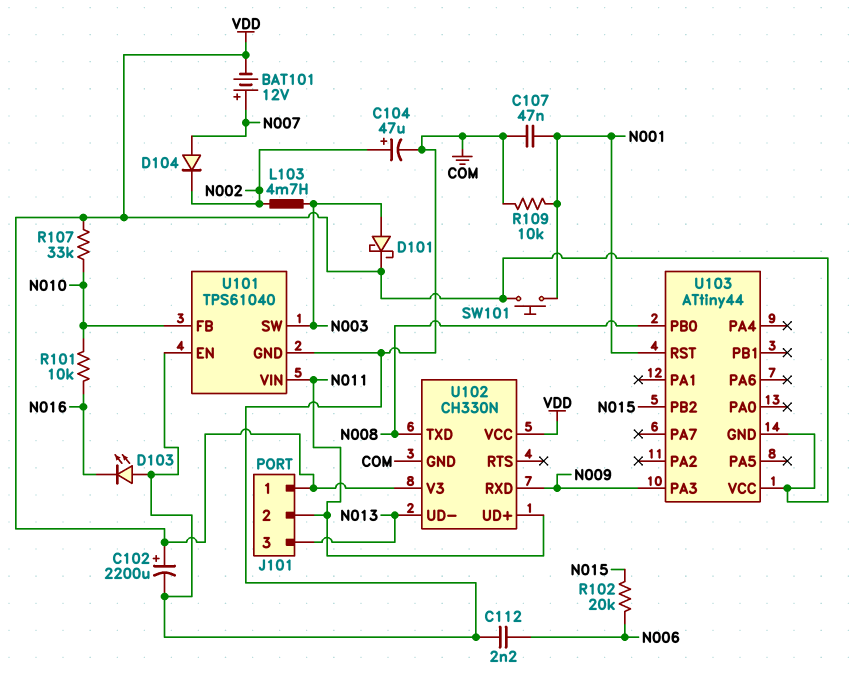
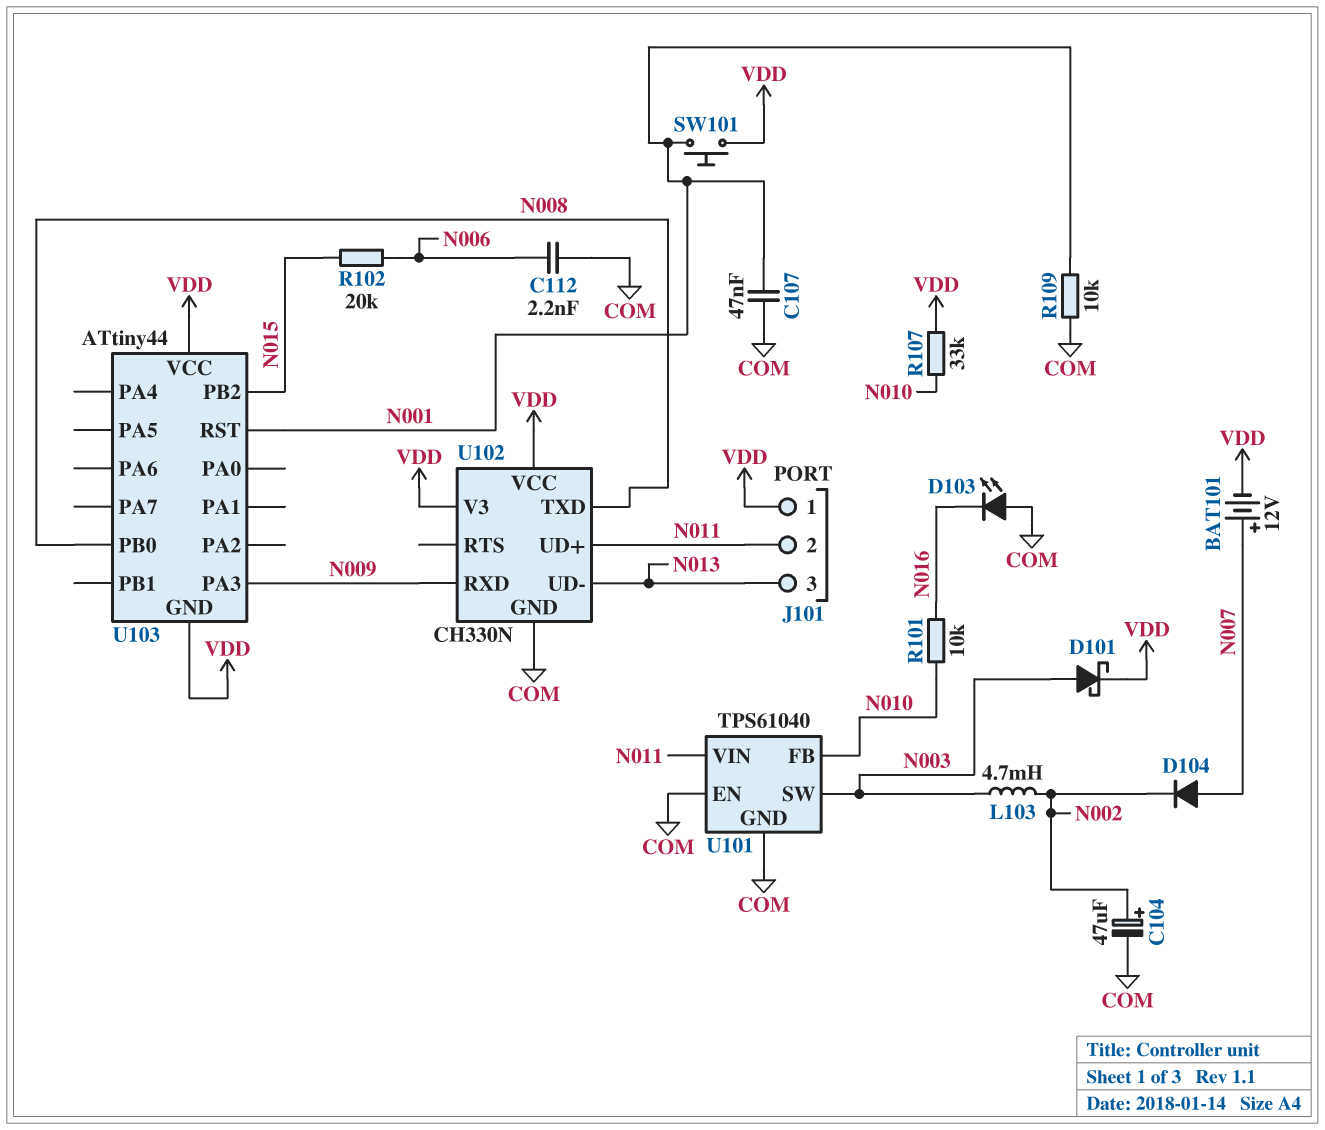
C102: 2200uF (plus VDD, minus COM) -> none

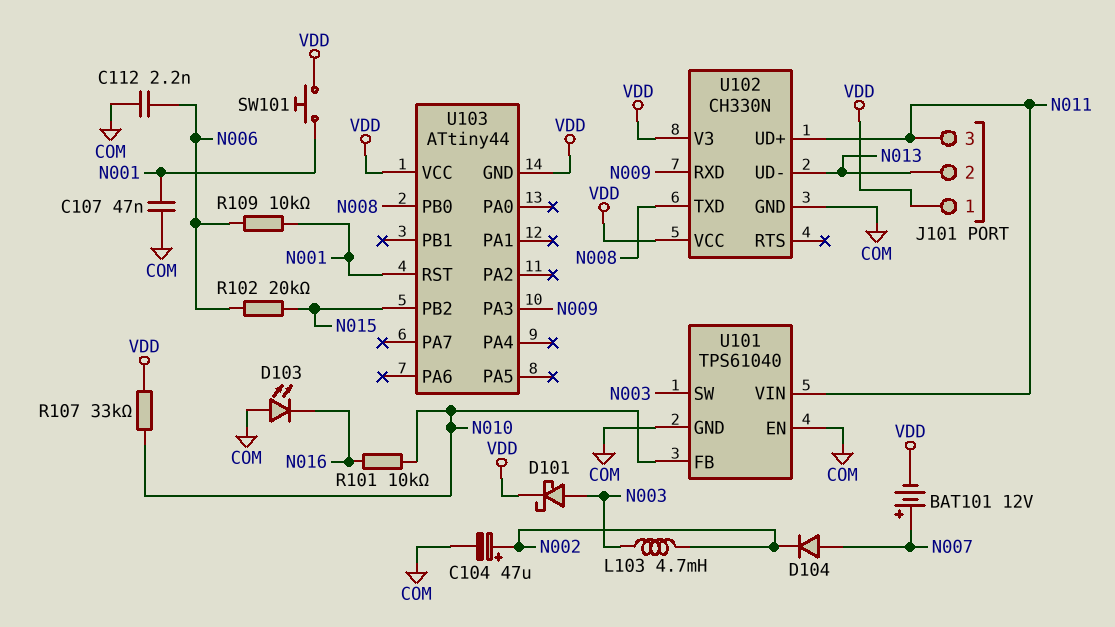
J101 pin 2: N011 -> N013
J101 pin 3: N013 -> N011
R109: 10k (COM, N001) -> 10k (N001, N006)

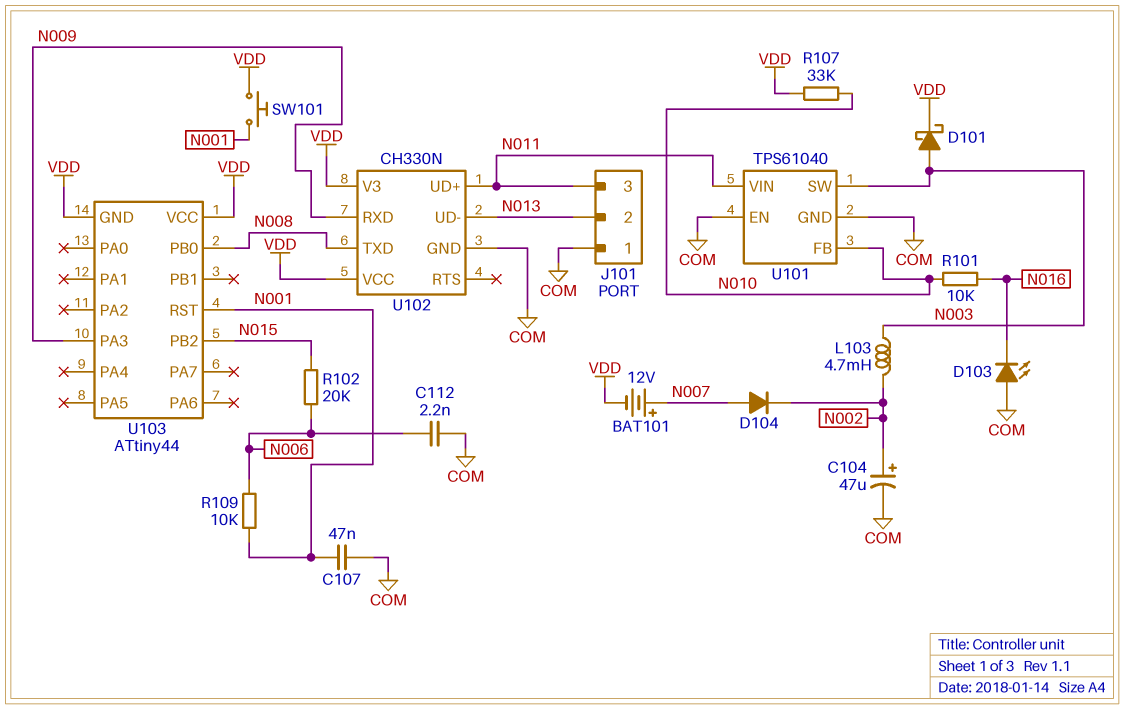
J101 pin 1: VDD -> COM

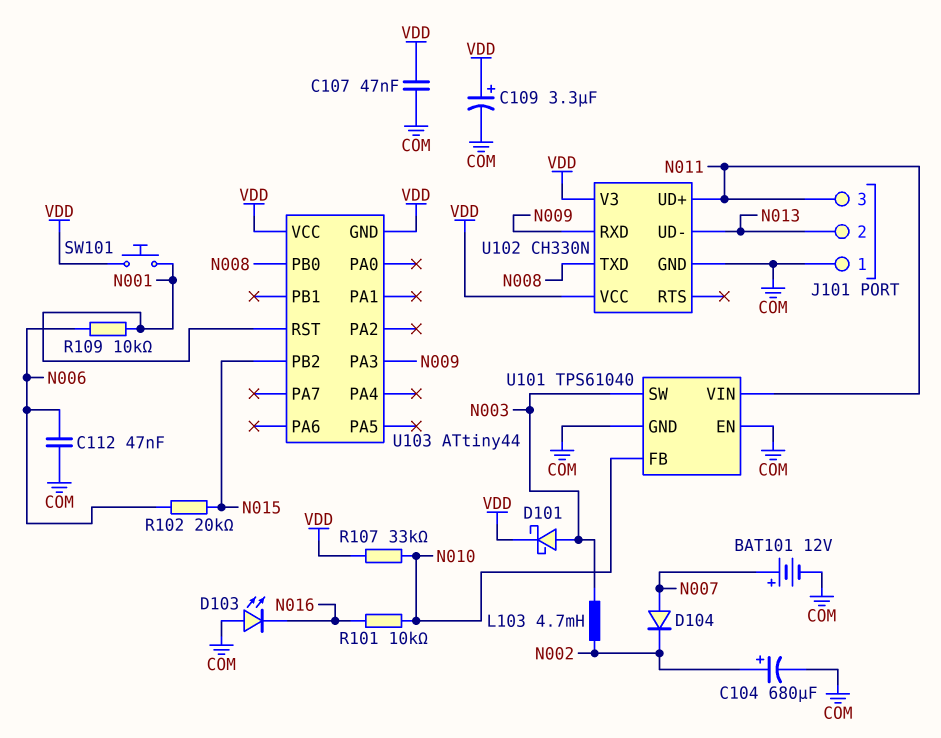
BAT101: 12V (plus N007, minus VDD) -> 12V (plus N007, minus COM)
C104: 47uF (plus N002, minus COM) -> 680uF (plus N002, minus COM)
C107: 47nF (COM, N001) -> 47nF (COM, VDD)
C109: none -> 3.3uF (plus VDD, minus COM)
C112: 2.2nF (COM, N006) -> 47nF (COM, N006)

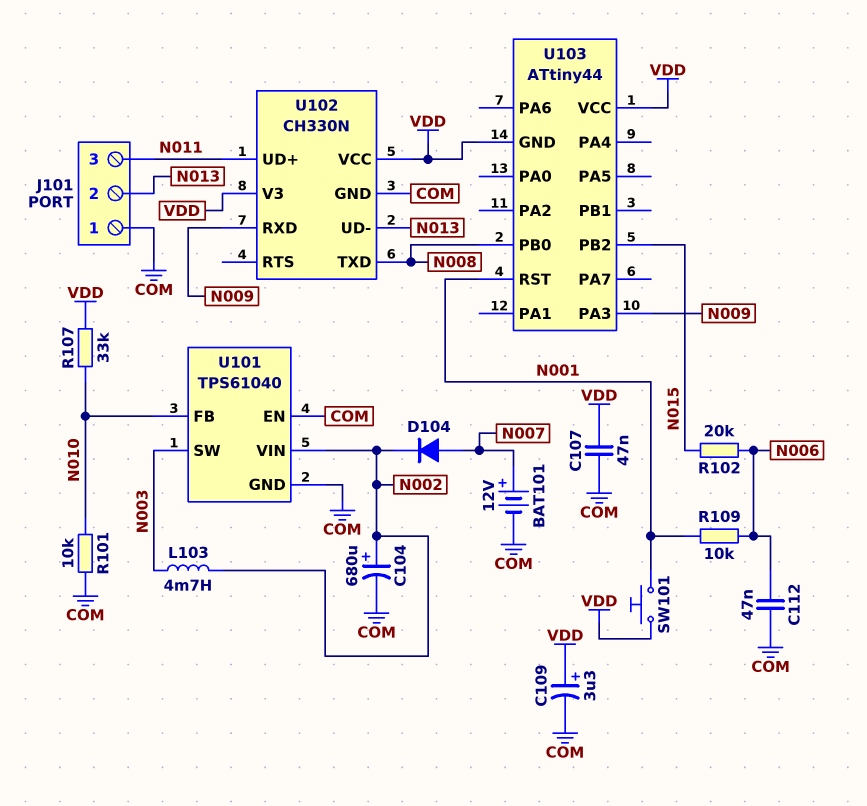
D101: schottky (A N003, K VDD) -> none
D103: LED (A COM, K N016) -> none
R101: 10k (N010, N016) -> 10k (COM, N010)
U101 pin VIN: N011 -> N002

